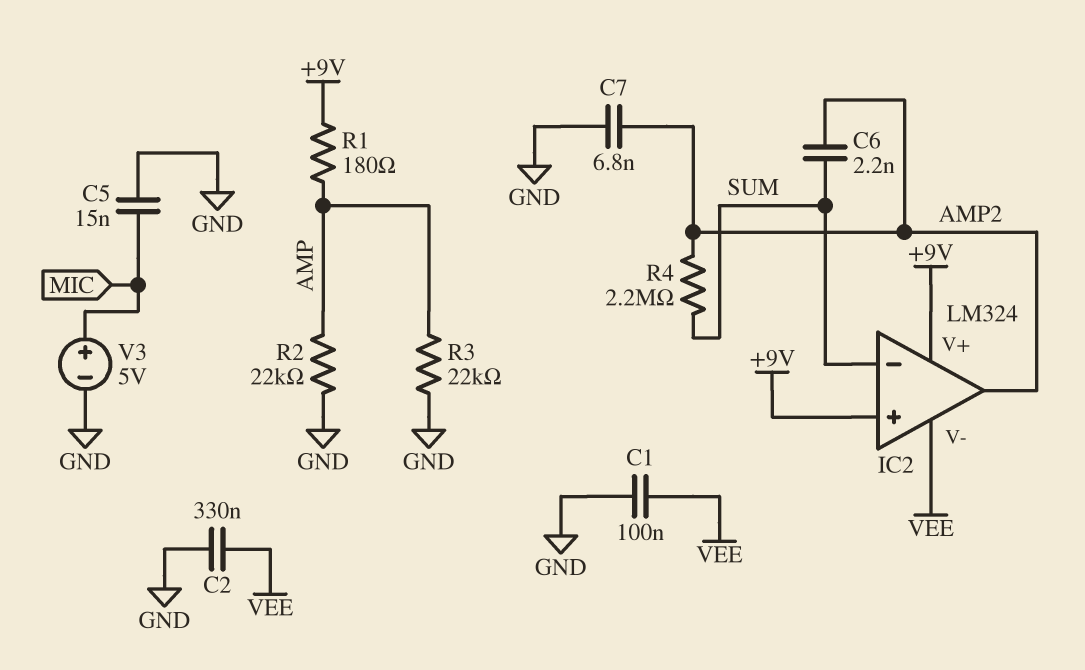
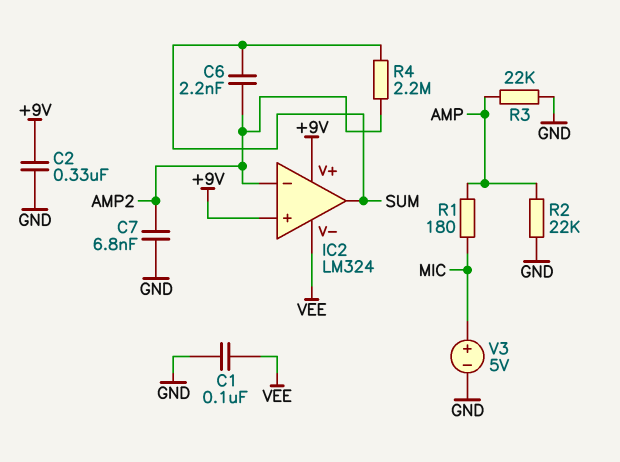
C2: 330nF (GND, VEE) -> 330nF (+9V, GND)
C5: 15nF (GND, MIC) -> none
IC2 pin in-: SUM -> AMP2
IC2 pin out: AMP2 -> SUM
R1: 180 (+9V, AMP) -> 180 (AMP, MIC)

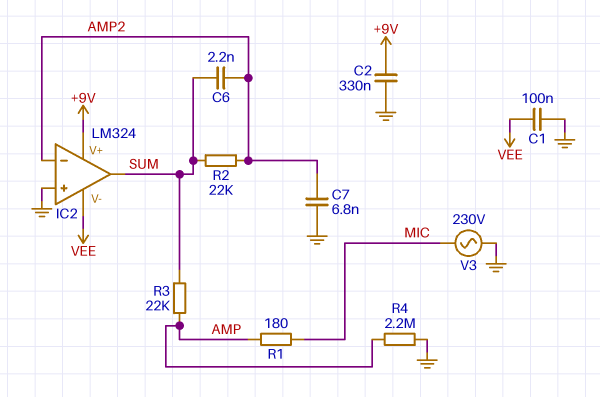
IC2 pin in+: +9V -> GND
R2: 22k (AMP, GND) -> 22k (AMP2, SUM)
R3: 22k (AMP, GND) -> 22k (AMP, SUM)
R4: 2.2M (AMP2, SUM) -> 2.2M (AMP, GND)
V3: 5V (plus MIC, minus GND) -> AC 230V (GND, MIC)

